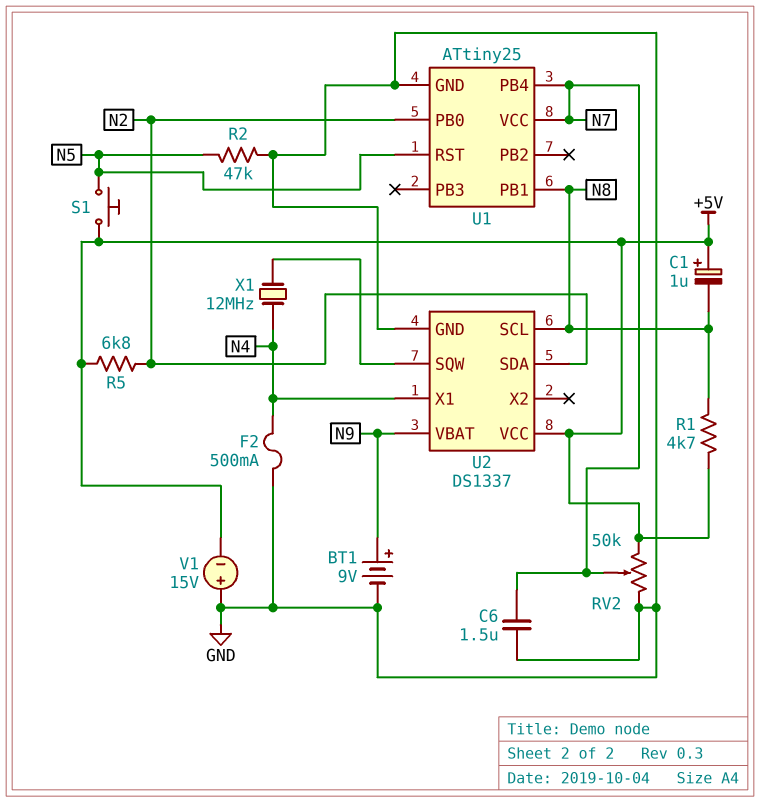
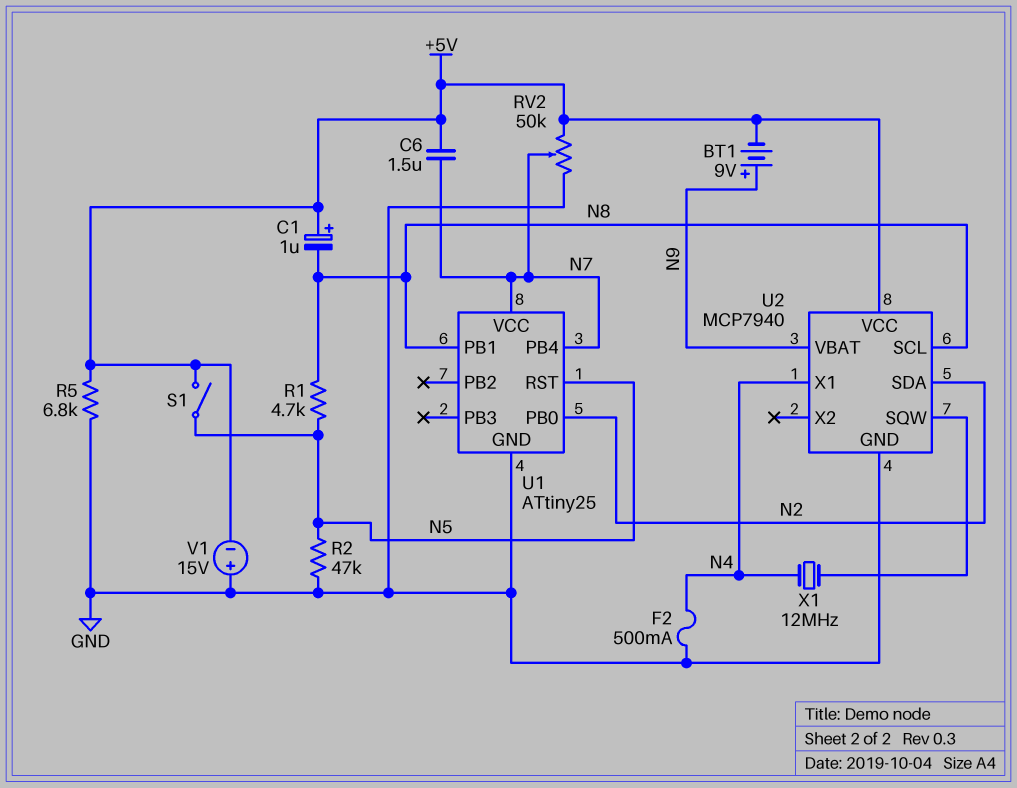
BT1: 9V (plus N9, minus GND) -> 9V (plus N9, minus +5V)
C6: 1.5uF (GND, N7) -> 1.5uF (+5V, N7)
R1: 4.7k (+5V, N8) -> 4.7k (N5, N8)
R5: 6.8k (+5V, N2) -> 6.8k (+5V, GND)
S1: button (+5V, N5) -> switch (+5V, N5)
U2: DS1337 -> MCP7940

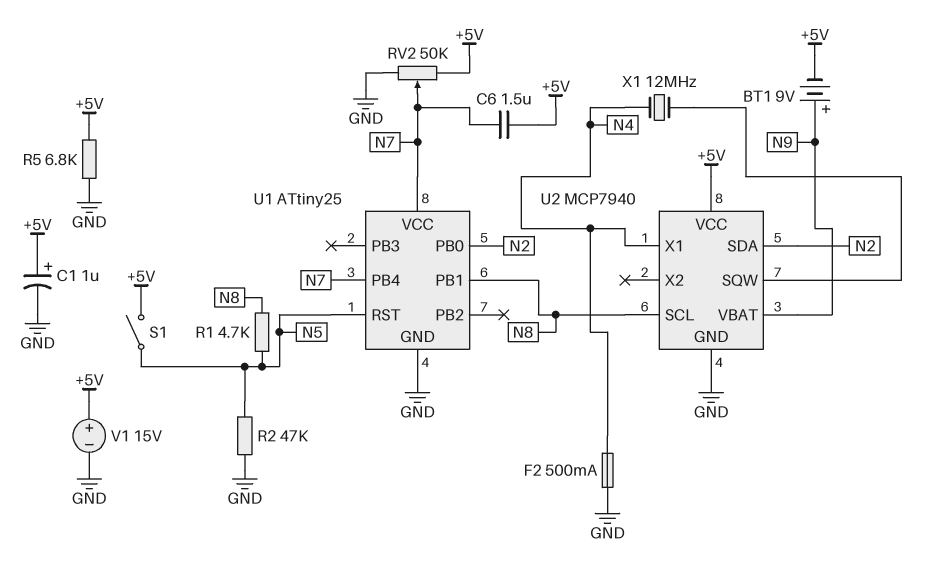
C1: 1uF (plus +5V, minus N8) -> 1uF (plus +5V, minus GND)
V1: 15V (plus GND, minus +5V) -> 15V (plus +5V, minus GND)

